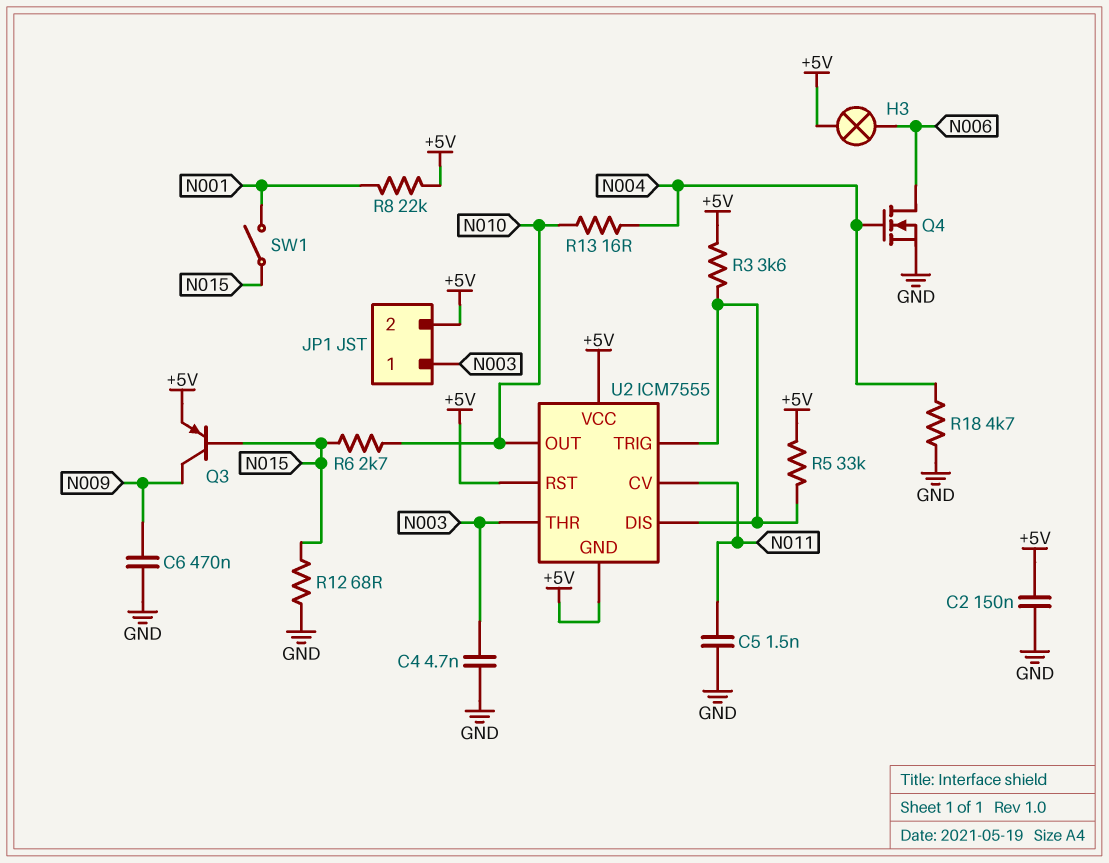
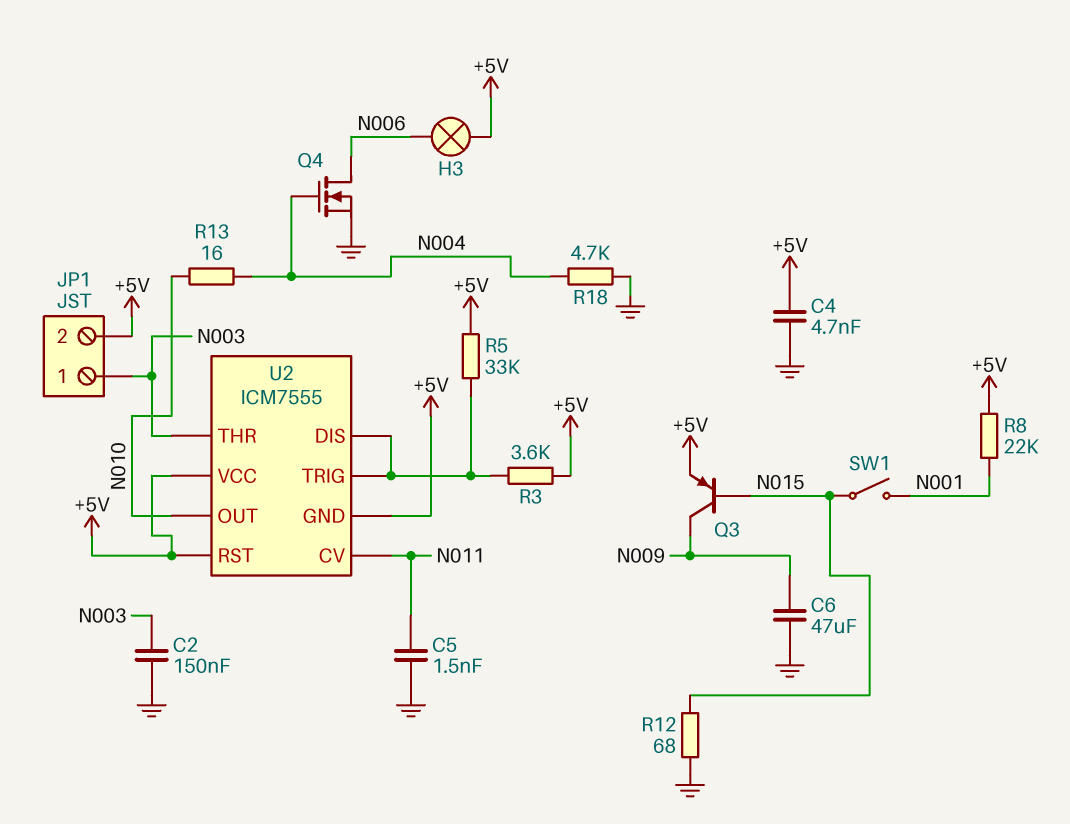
C2: 150nF (+5V, GND) -> 150nF (GND, N003)
C4: 4.7nF (GND, N003) -> 4.7nF (+5V, GND)
C6: 470nF (GND, N009) -> 47uF (GND, N009)
R6: 2.7k (N010, N015) -> none

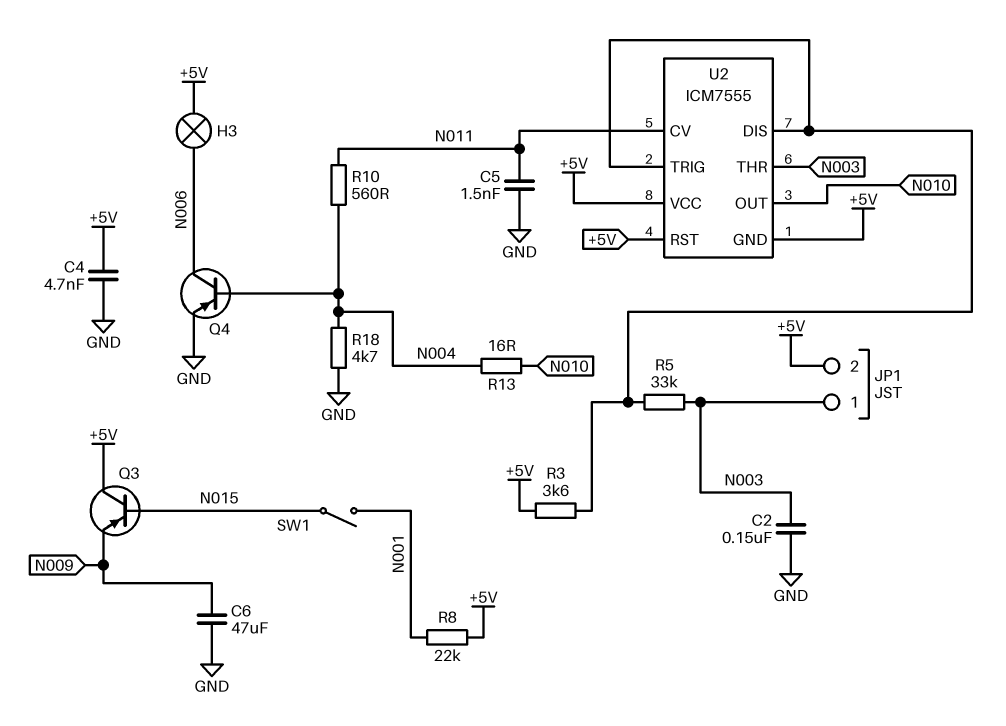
Q3: PNP (B N015, C N009, E +5V) -> PNP (B N015, C +5V, E N009)
Q4: NMOS (G N004, D N006, S GND) -> PNP (B N004, C N006, E GND)
R5: 33k (+5V, U2/DIS) -> 33k (N003, U2/DIS)
R10: none -> 560 (N004, N011)
R12: 68 (GND, N015) -> none

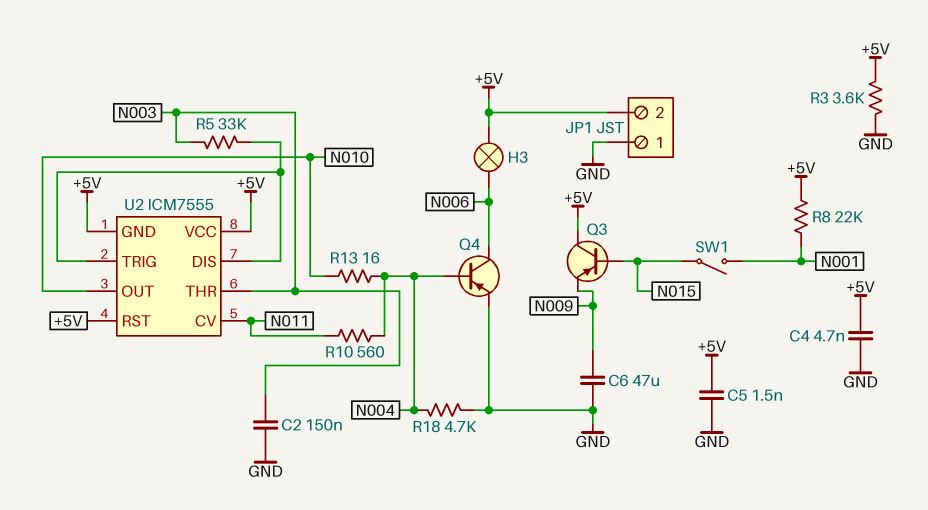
C5: 1.5nF (GND, N011) -> 1.5nF (+5V, GND)
JP1 pin 1: N003 -> GND
R3: 3.6k (+5V, U2/DIS) -> 3.6k (+5V, GND)

